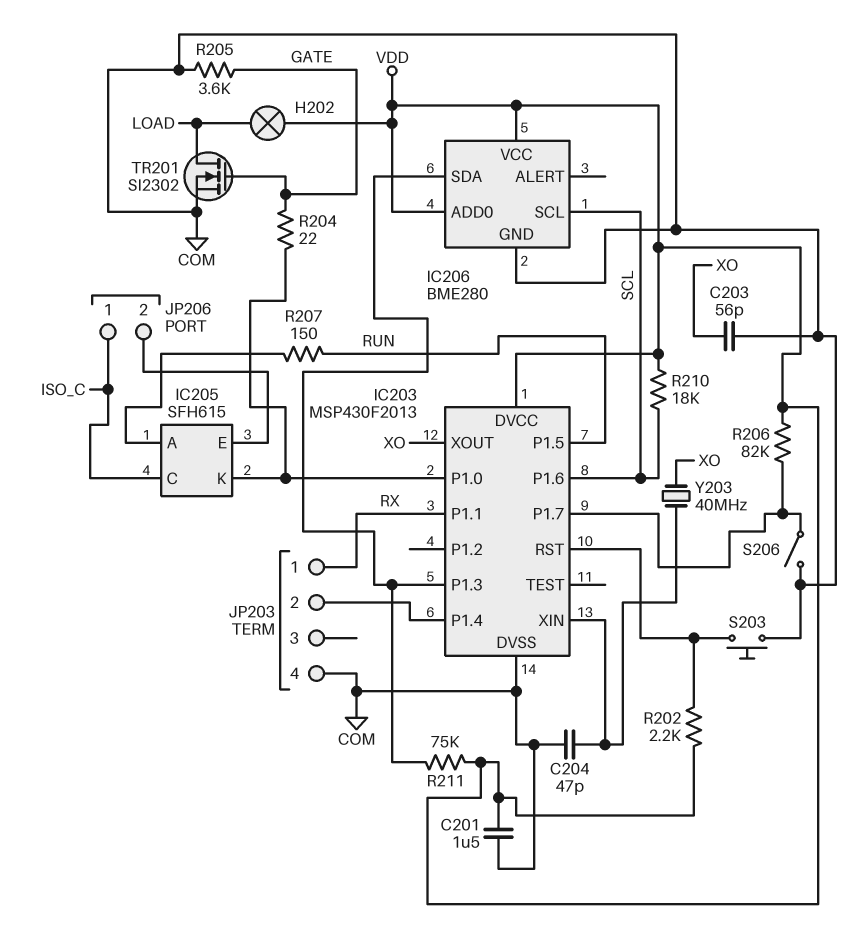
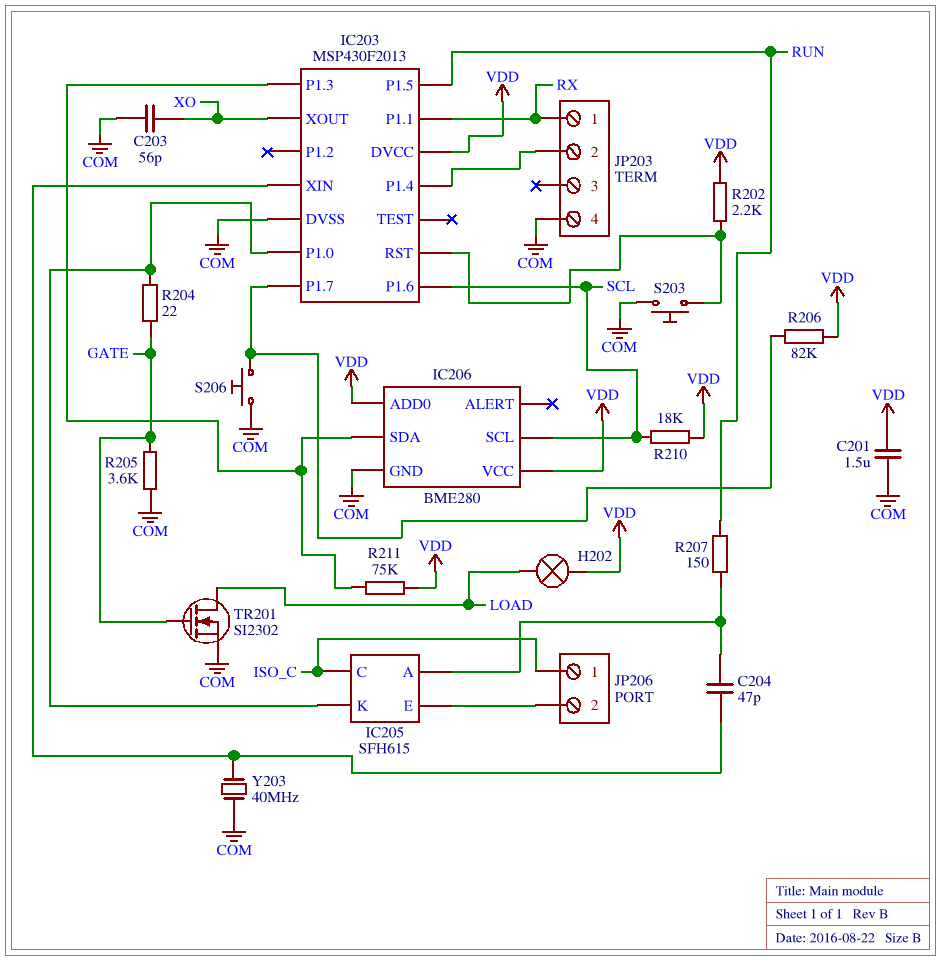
C204: 47pF (COM, IC203/XIN) -> 47pF (IC203/XIN, IC205/A)
S206: switch (COM, IC203/P1.7) -> button (COM, IC203/P1.7)
Y203: 40MHz (IC203/XIN, XO) -> 40MHz (COM, IC203/XIN)

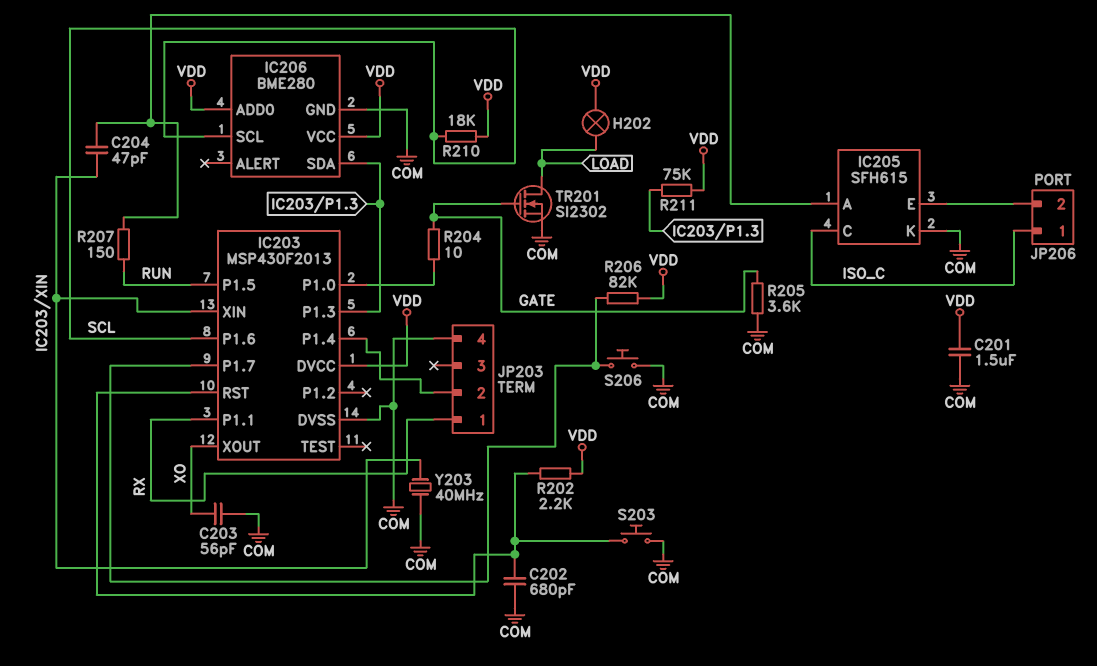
C202: none -> 680pF (COM, IC203/RST)
IC205 pin K: IC203/P1.0 -> COM
R204: 22 (GATE, IC203/P1.0) -> 10 (GATE, IC203/P1.0)

